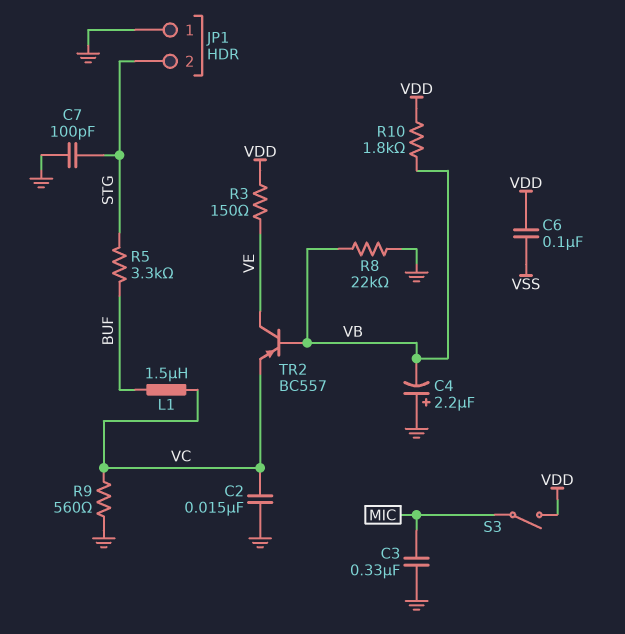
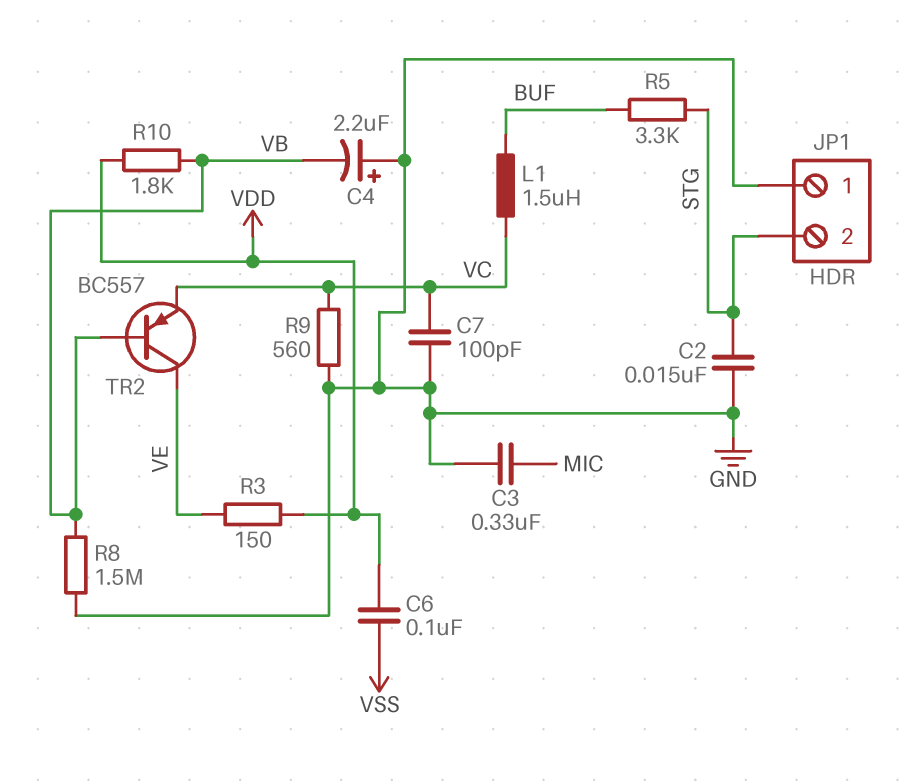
C2: 15nF (GND, VC) -> 15nF (GND, STG)
C7: 100pF (GND, STG) -> 100pF (GND, VC)
R8: 22k (GND, VB) -> 1.5M (GND, VB)
S3: switch (MIC, VDD) -> none

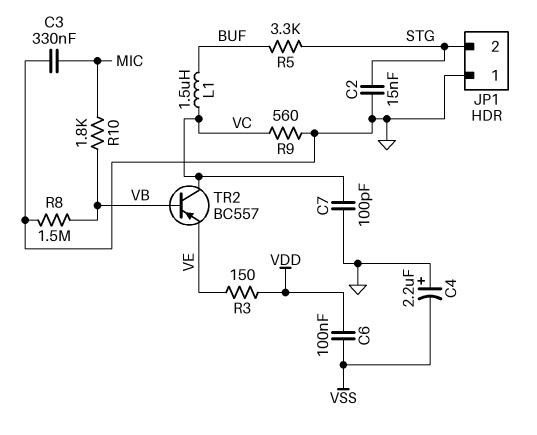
C4: 2.2uF (plus GND, minus VB) -> 2.2uF (plus GND, minus VSS)
R10: 1.8k (VB, VDD) -> 1.8k (MIC, VB)
TR2: PNP BC557 (B VB, C VE, E VC) -> PNP BC557 (B VB, C VC, E VE)

